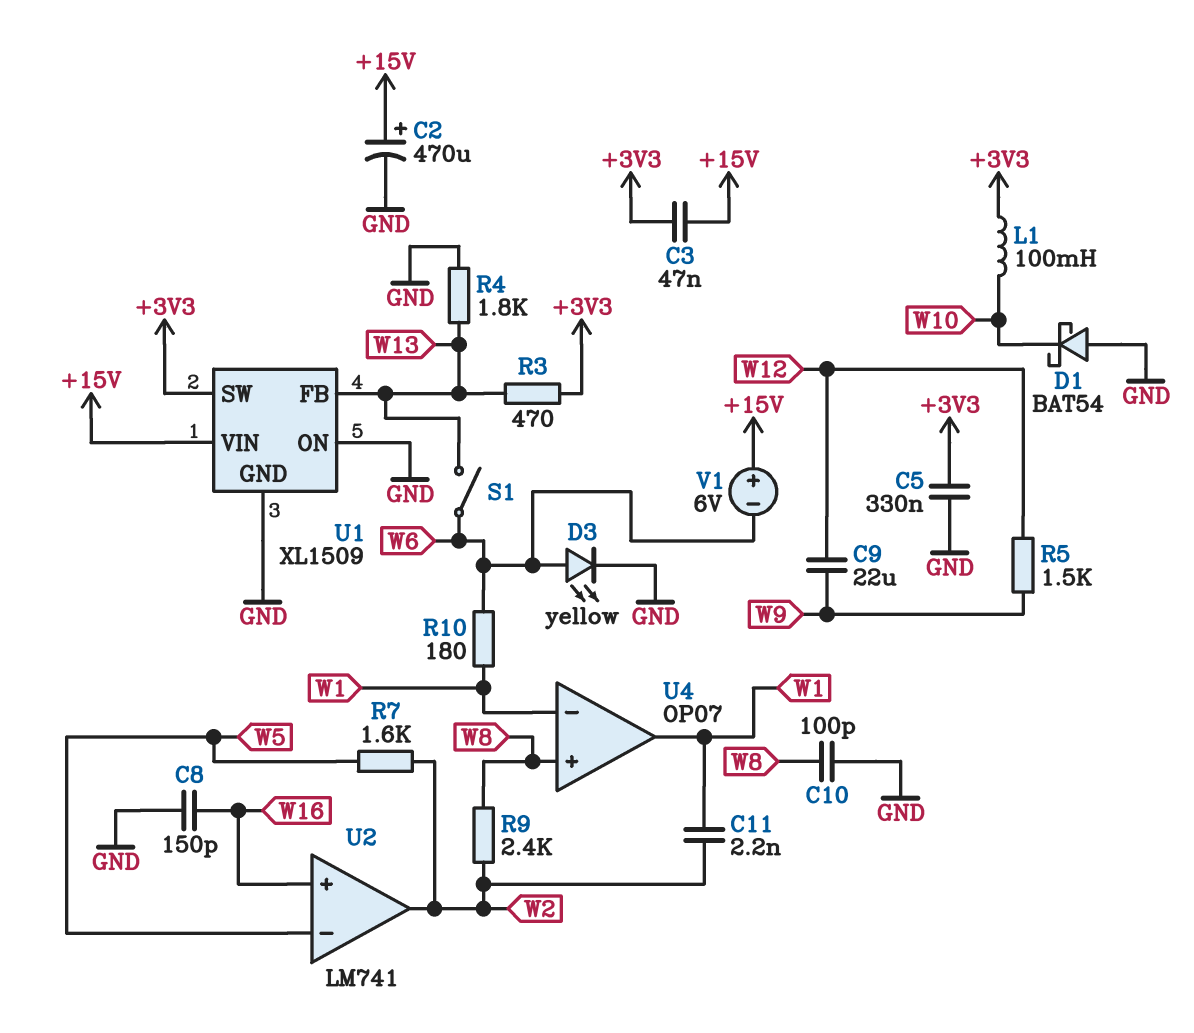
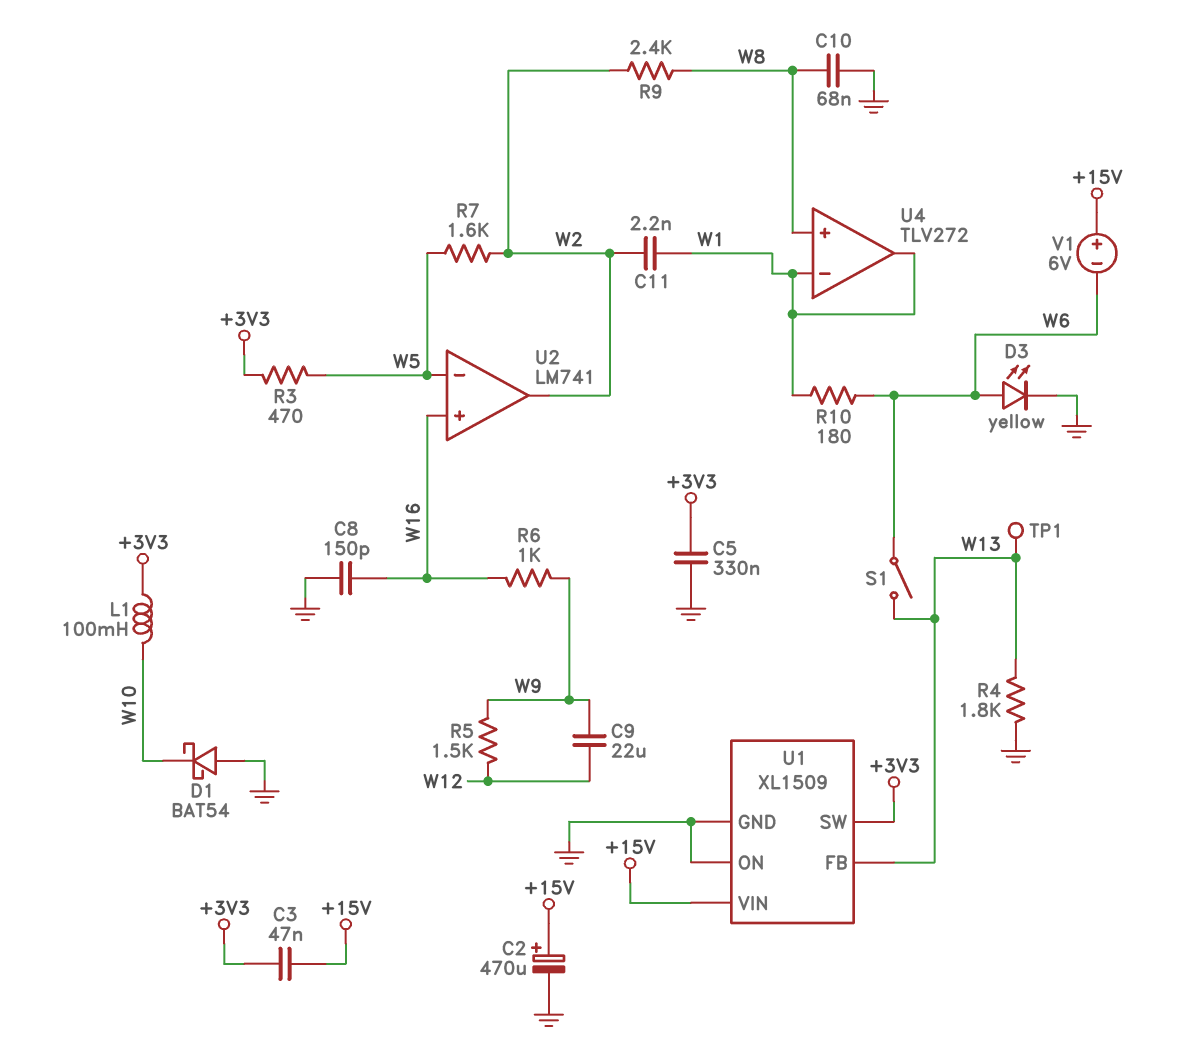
C10: 100pF (GND, W8) -> 68nF (GND, W8)
R3: 470 (+3V3, W13) -> 470 (+3V3, W5)
R6: none -> 1k (W9, W16)
TP1: none -> test point (W13)
U4: OP07 -> TLV272

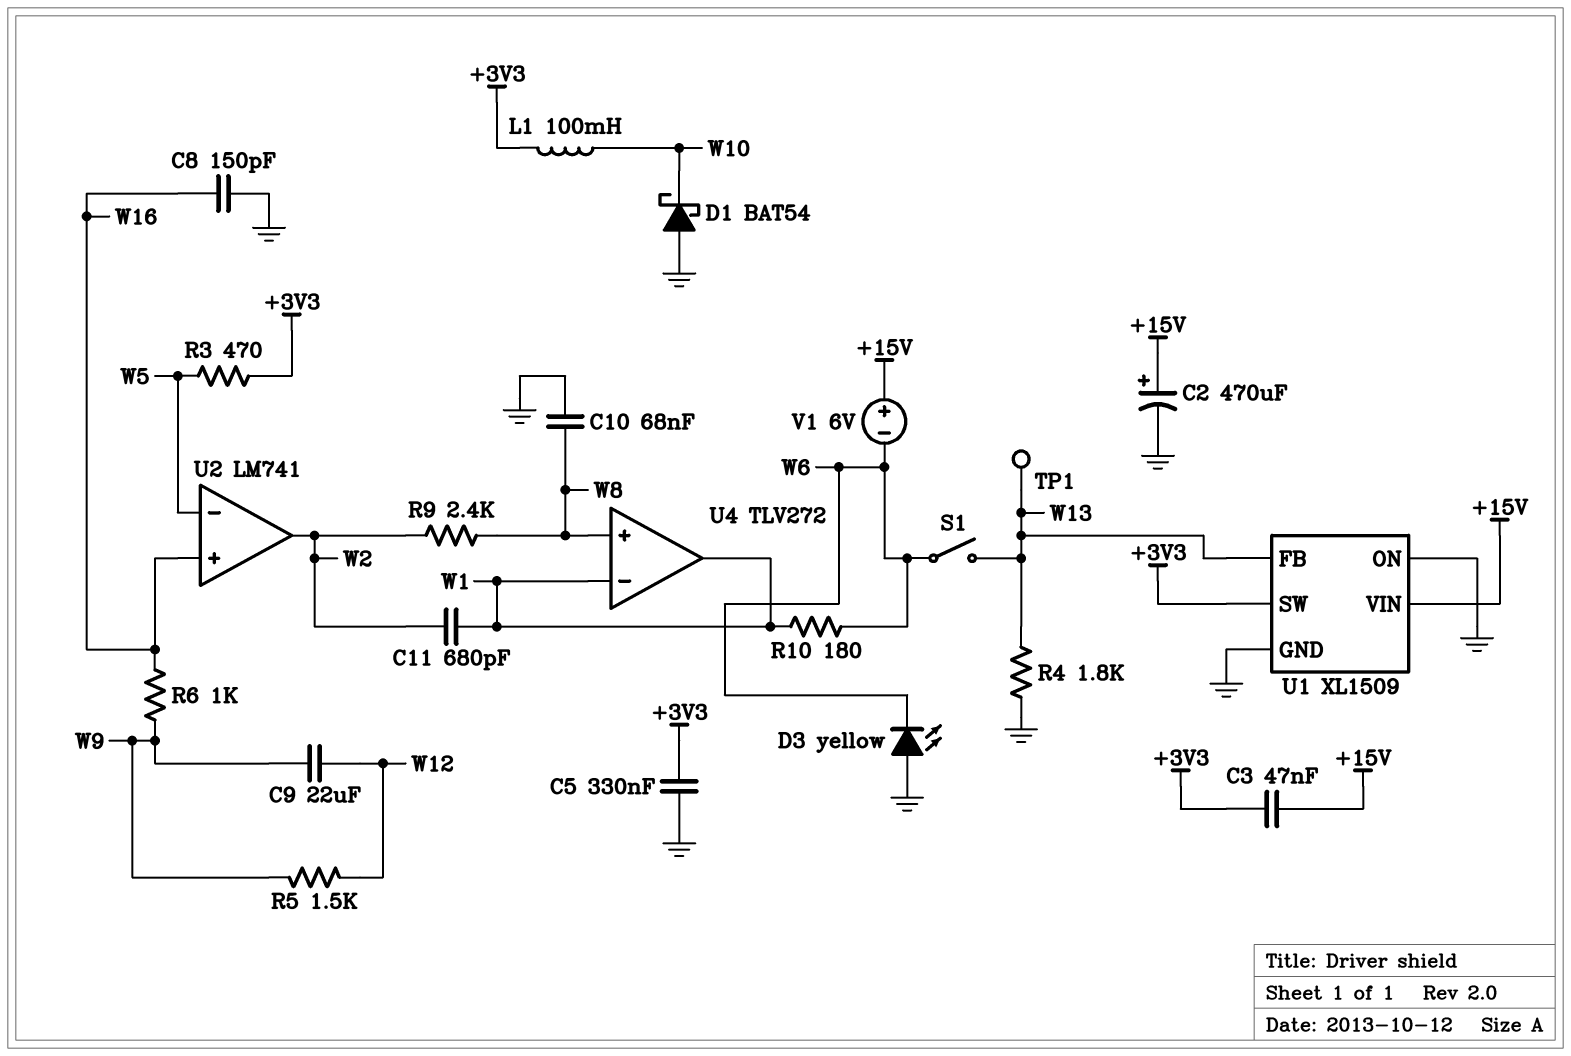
C11: 2.2nF (W1, W2) -> 680pF (W1, W2)
D3: LED yellow (A W6, K GND) -> LED yellow (A GND, K W6)
R7: 1.6k (W2, W5) -> none

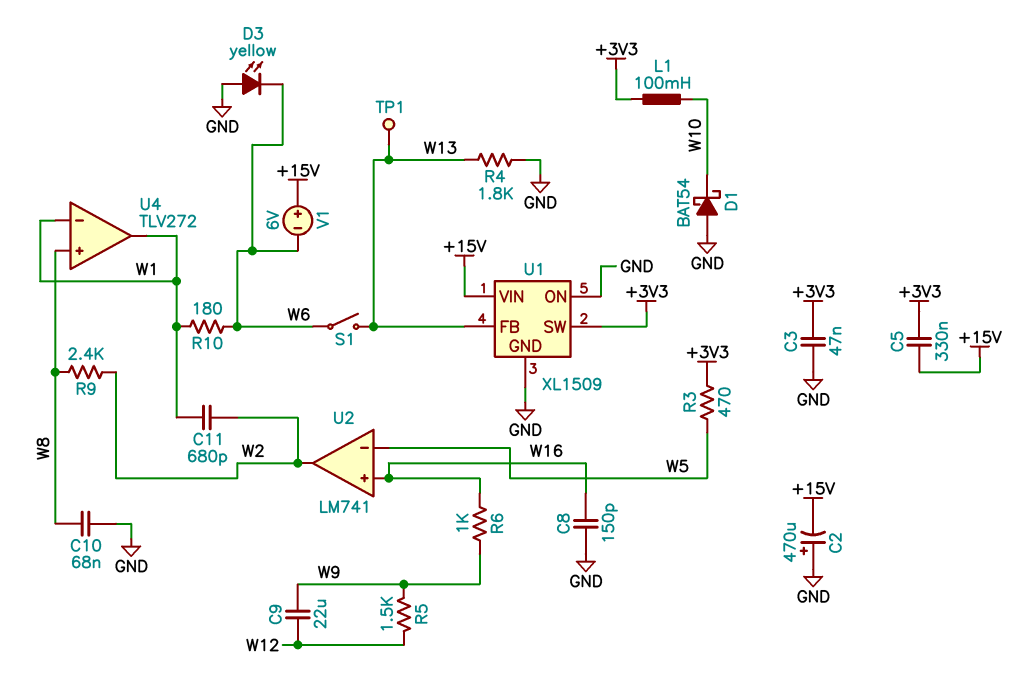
C2: 470uF (plus +15V, minus GND) -> 470uF (plus GND, minus +15V)
C3: 47nF (+3V3, +15V) -> 47nF (+3V3, GND)
C5: 330nF (+3V3, GND) -> 330nF (+3V3, +15V)

